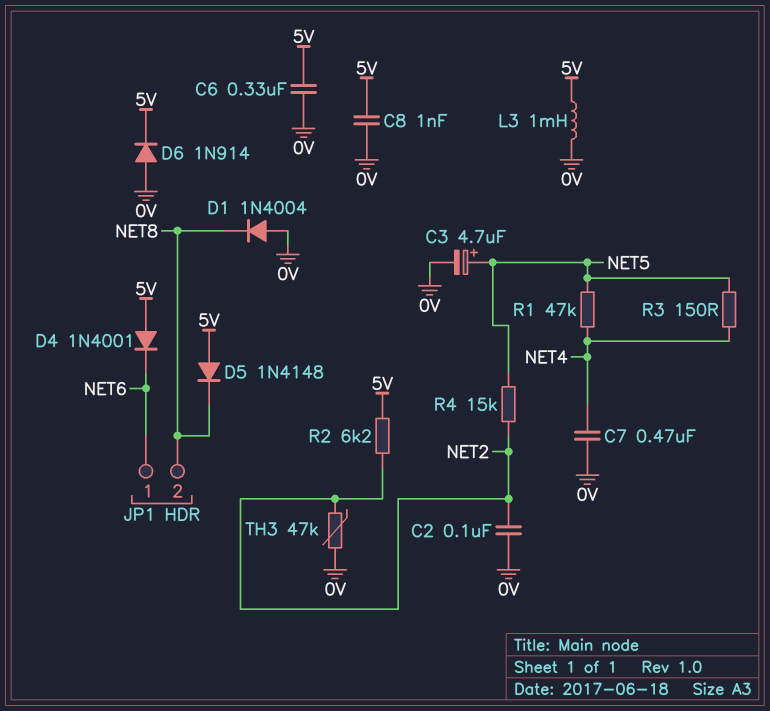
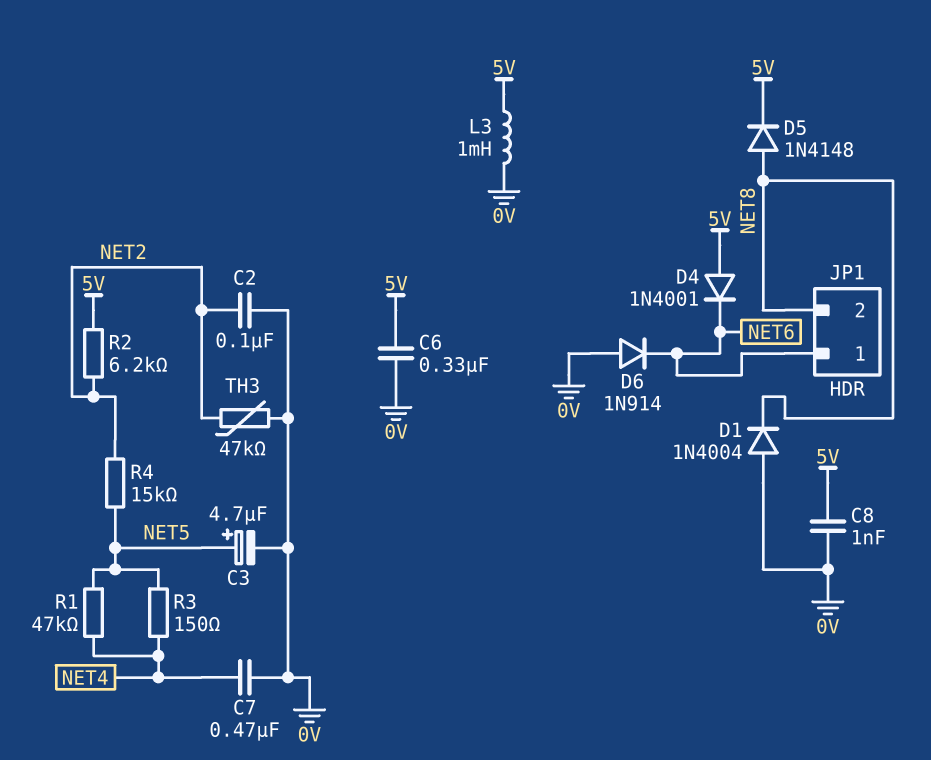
D5: diode 1N4148 (A 5V, K NET8) -> diode 1N4148 (A NET8, K 5V)
D6: diode 1N914 (A 0V, K 5V) -> diode 1N914 (A 0V, K NET6)

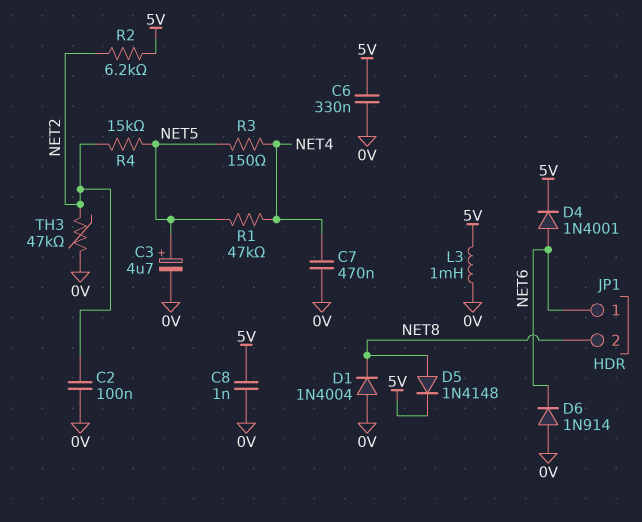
D4: diode 1N4001 (A 5V, K NET6) -> diode 1N4001 (A NET6, K 5V)

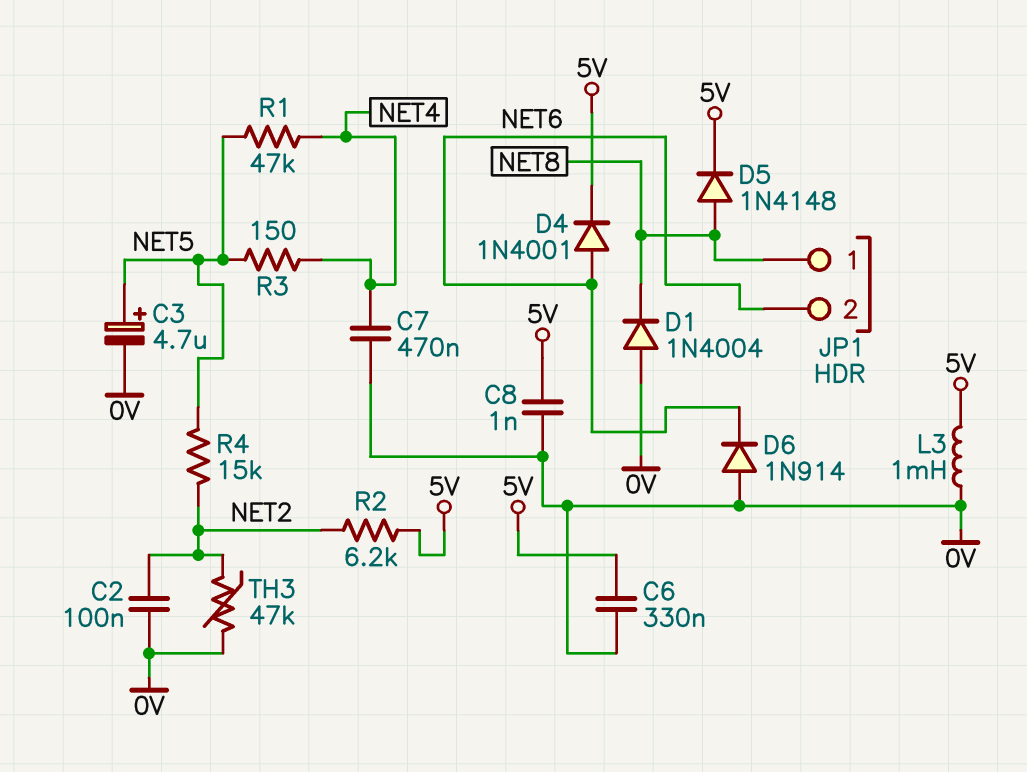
JP1 pin 1: NET6 -> NET8
JP1 pin 2: NET8 -> NET6

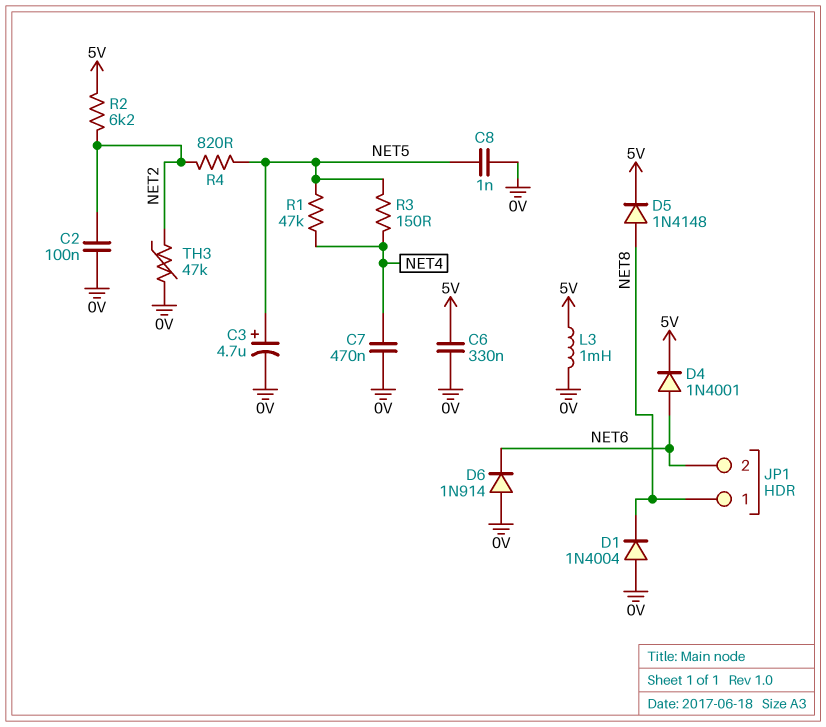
C8: 1nF (0V, 5V) -> 1nF (0V, NET5)
R4: 15k (NET2, NET5) -> 820 (NET2, NET5)

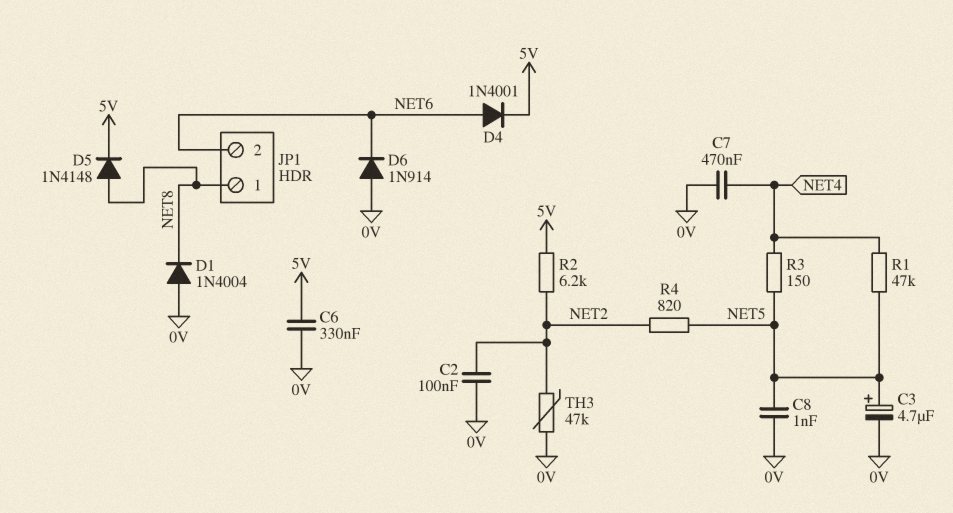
L3: 1mH (0V, 5V) -> none

